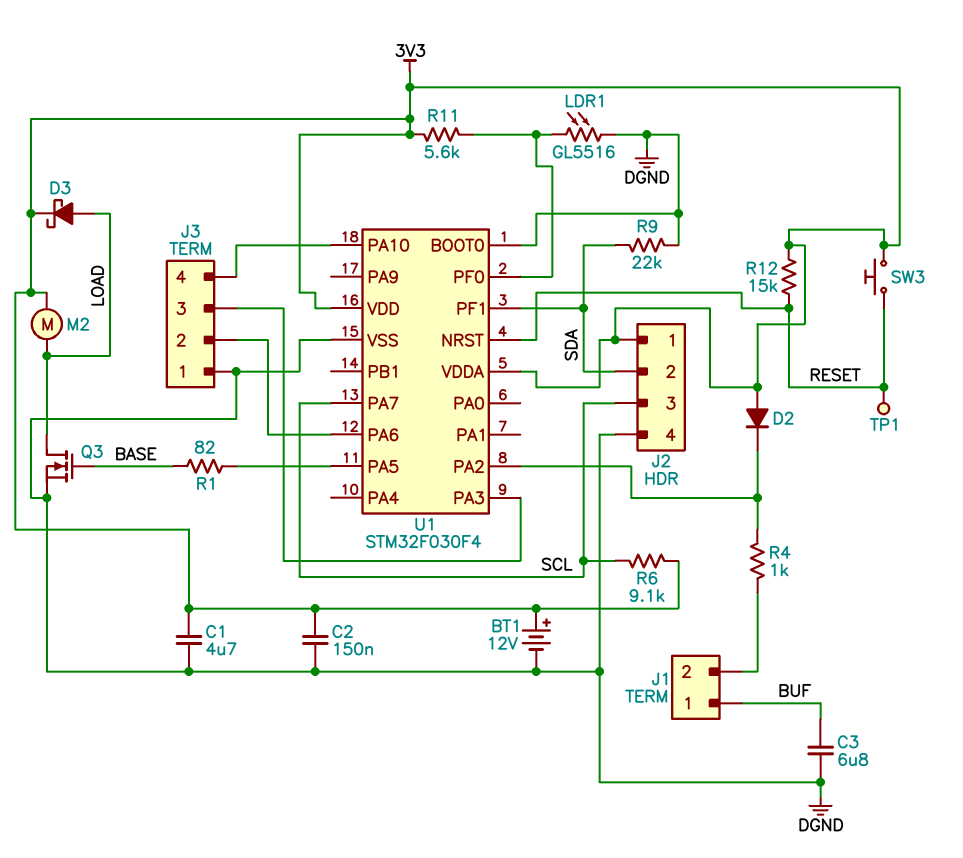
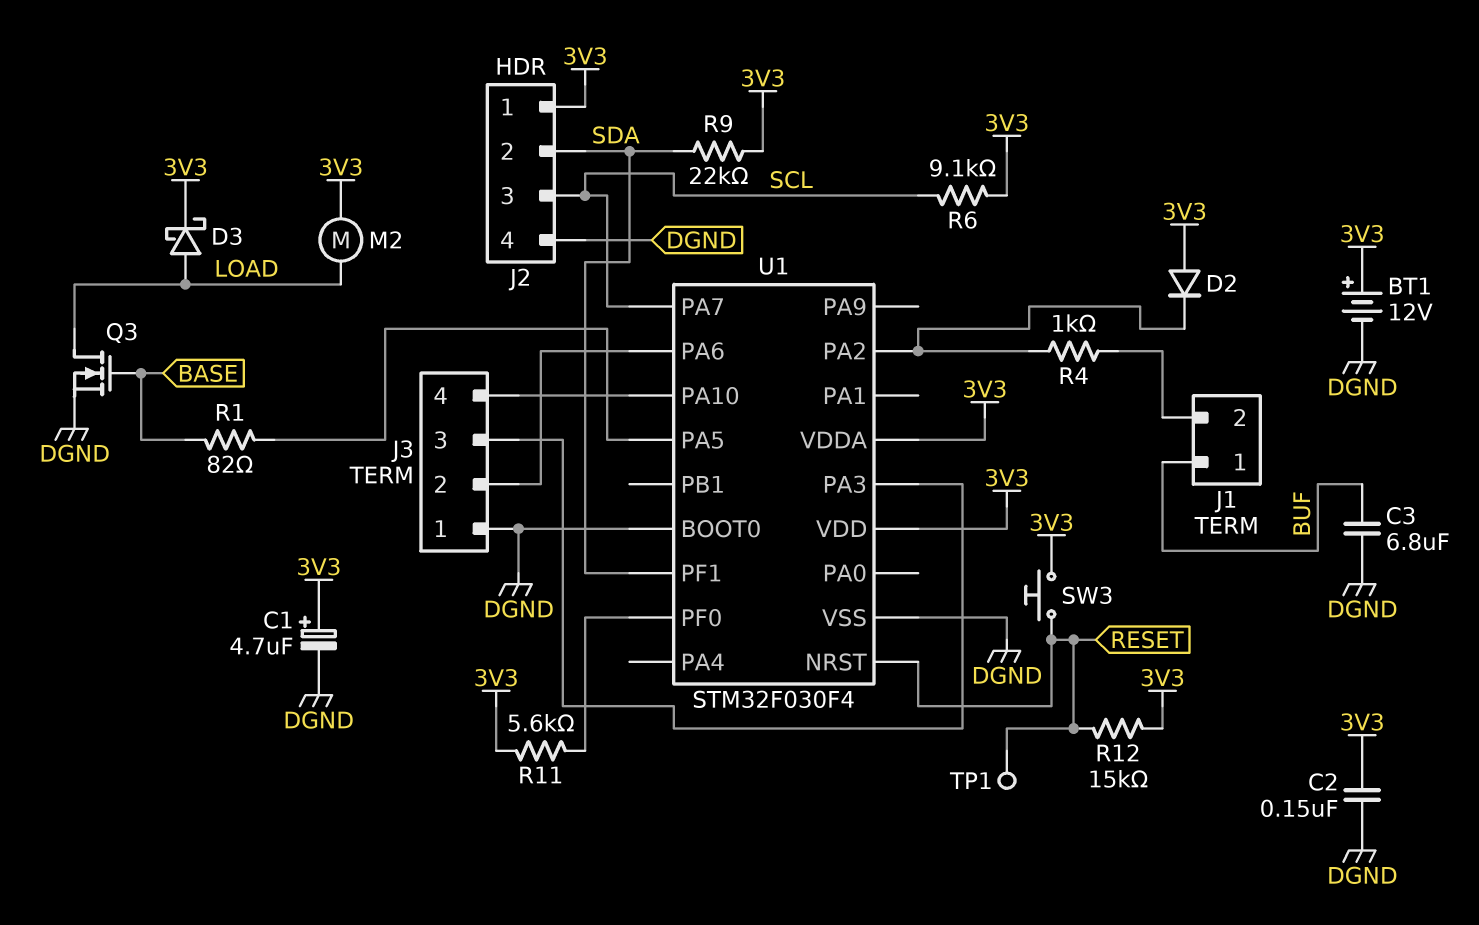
C1: 4.7uF (3V3, DGND) -> 4.7uF (plus 3V3, minus DGND)
LDR1: GL5516 (DGND, U1/PF0) -> none
R9: 22k (DGND, SDA) -> 22k (3V3, SDA)

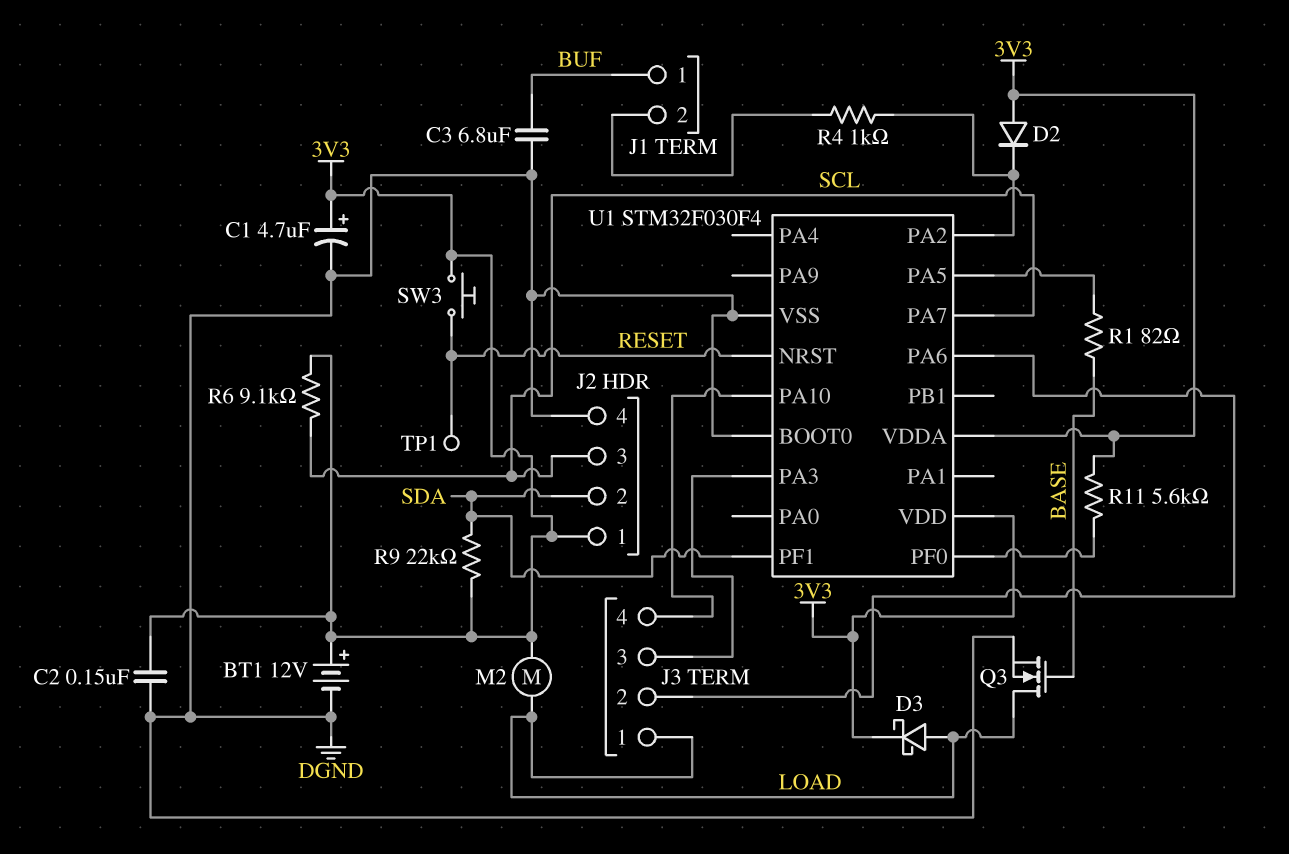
J3 pin 1: DGND -> LOAD
R12: 15k (3V3, RESET) -> none

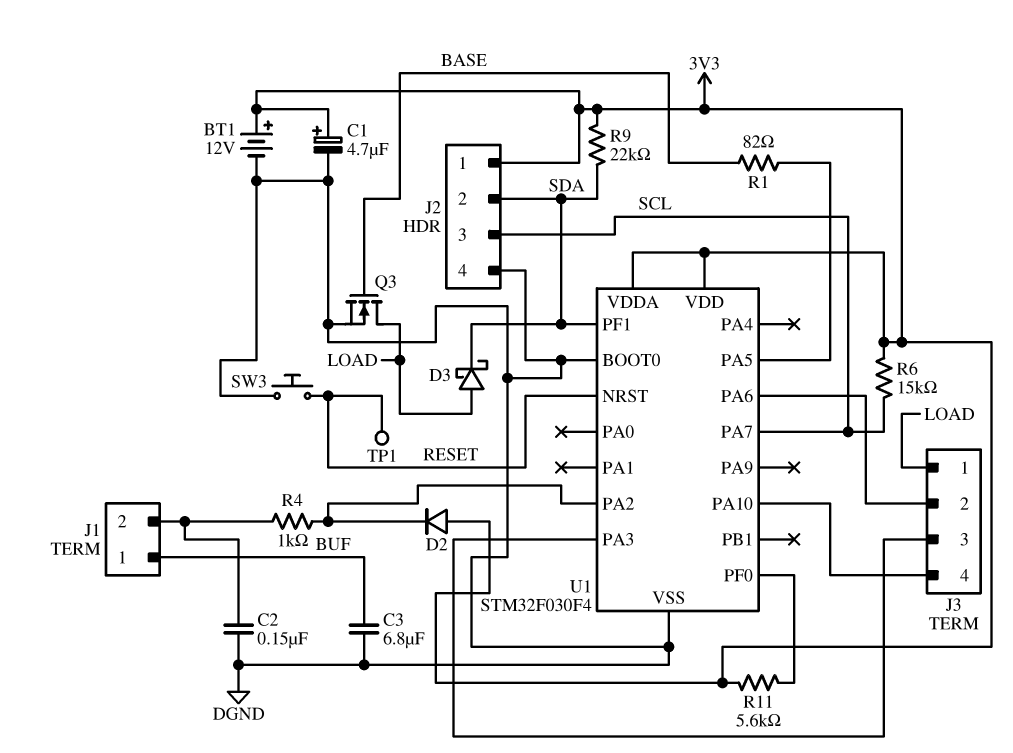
C2: 150nF (3V3, DGND) -> 150nF (DGND, J1/2)
D3: schottky (A LOAD, K 3V3) -> schottky (A LOAD, K SDA)
M2: motor (3V3, LOAD) -> none
R6: 9.1k (3V3, SCL) -> 15k (3V3, SCL)
SW3: button (3V3, RESET) -> button (DGND, RESET)

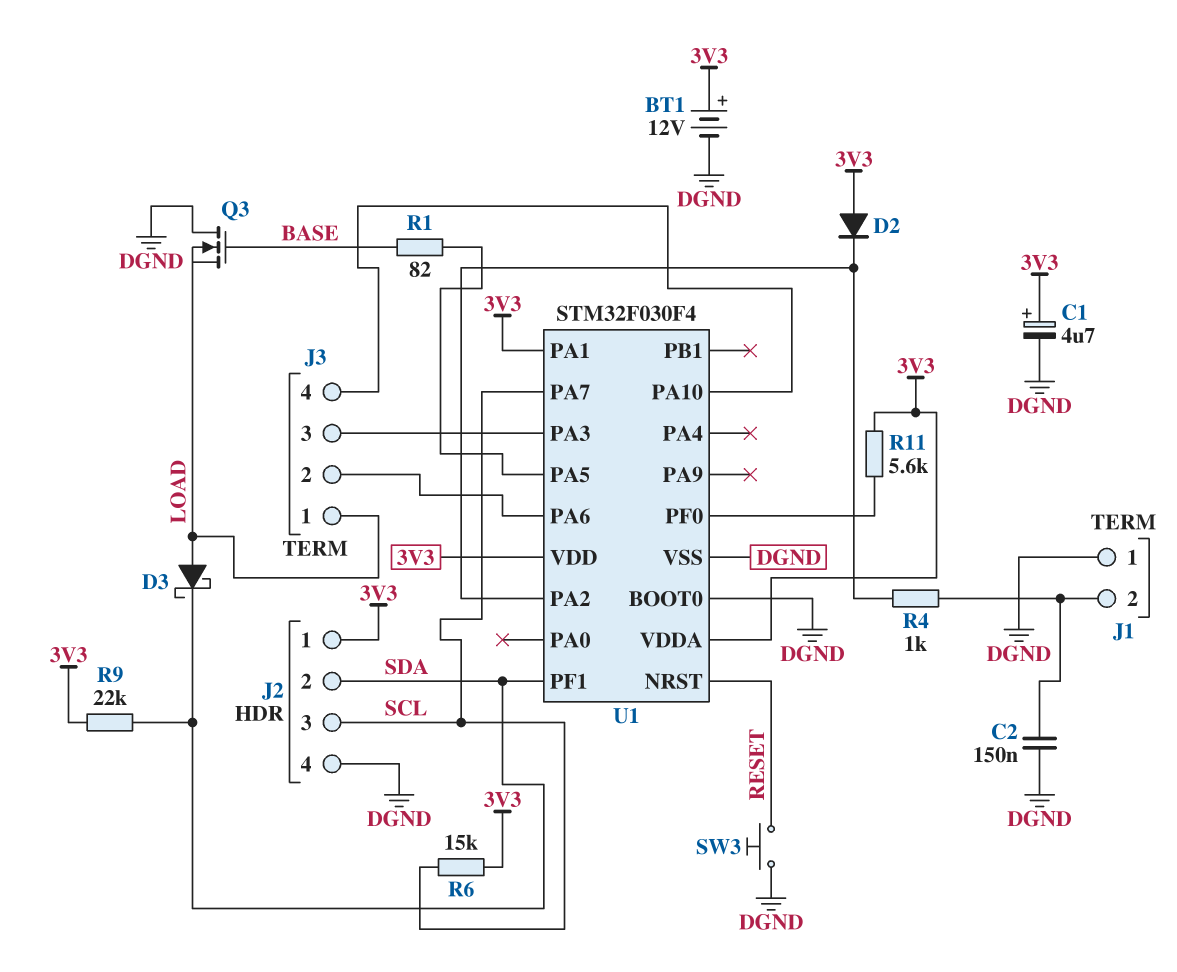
C3: 6.8uF (BUF, DGND) -> none
J1 pin 1: BUF -> DGND
Q3: NMOS (G BASE, D LOAD, S DGND) -> NMOS (G BASE, D DGND, S LOAD)
TP1: test point (RESET) -> none
U1 pin PA1: none -> 3V3

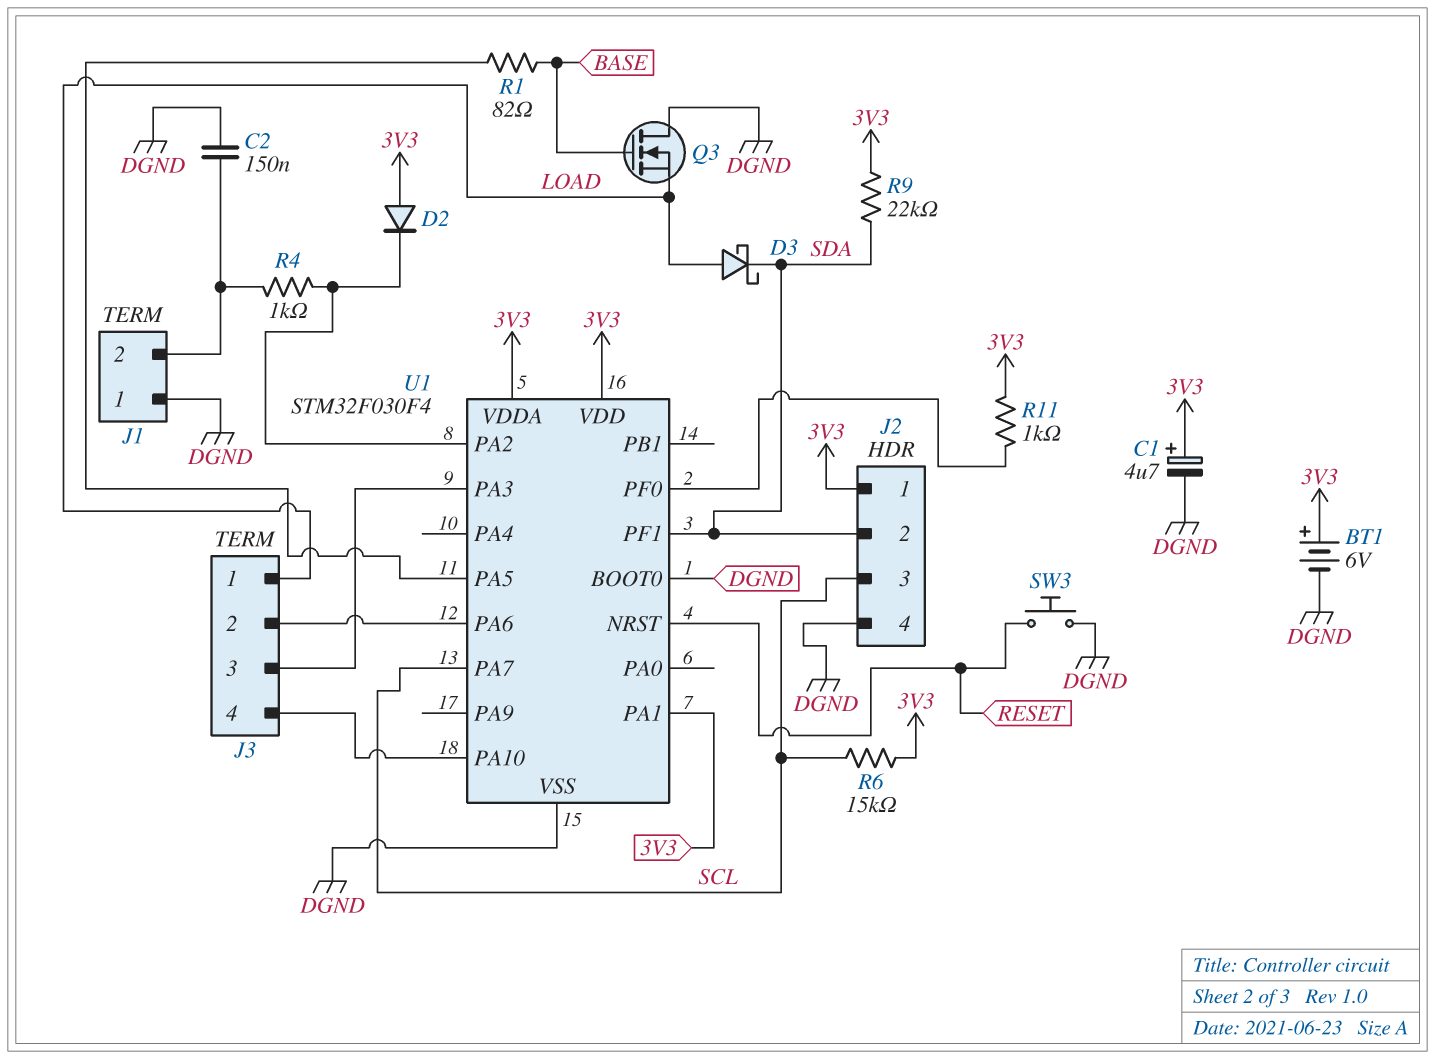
BT1: 12V (plus 3V3, minus DGND) -> 6V (plus 3V3, minus DGND)
R11: 5.6k (3V3, U1/PF0) -> 1k (3V3, U1/PF0)

